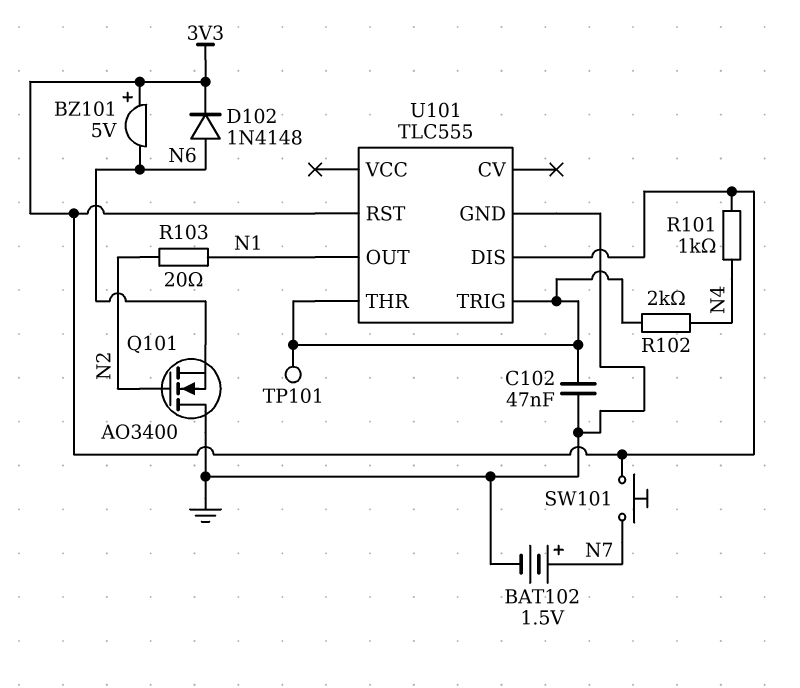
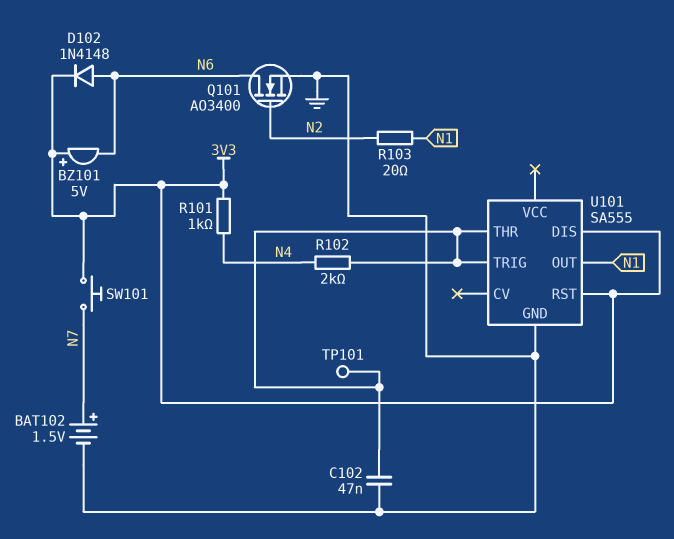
Q101: NMOS AO3400 (G N2, D GND, S N6) -> NMOS AO3400 (G N2, D N6, S GND)
U101: TLC555 -> SA555

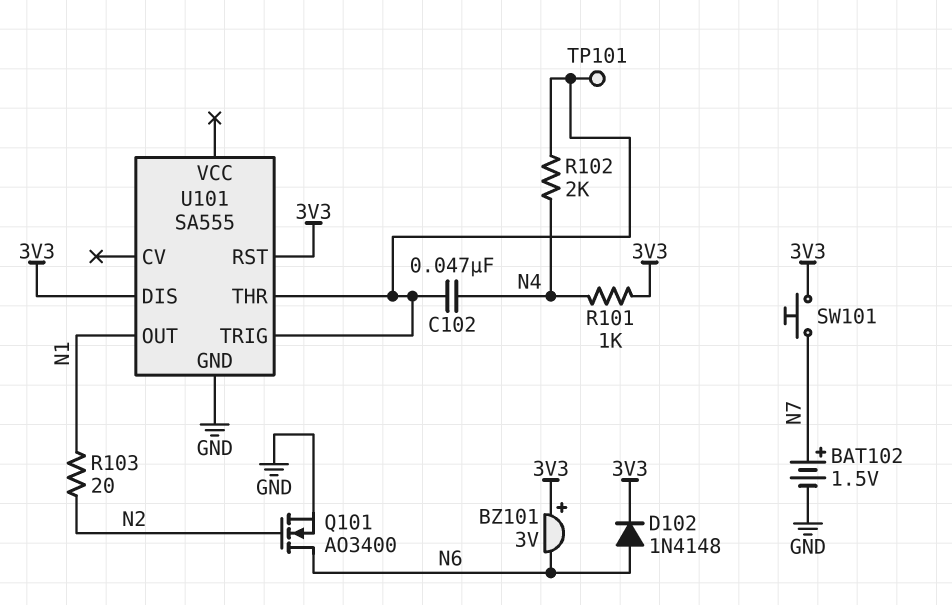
BZ101: buzzer 5V (plus 3V3, minus N6) -> buzzer 3V (plus 3V3, minus N6)
C102: 47nF (GND, U101/THR) -> 47nF (N4, U101/THR)

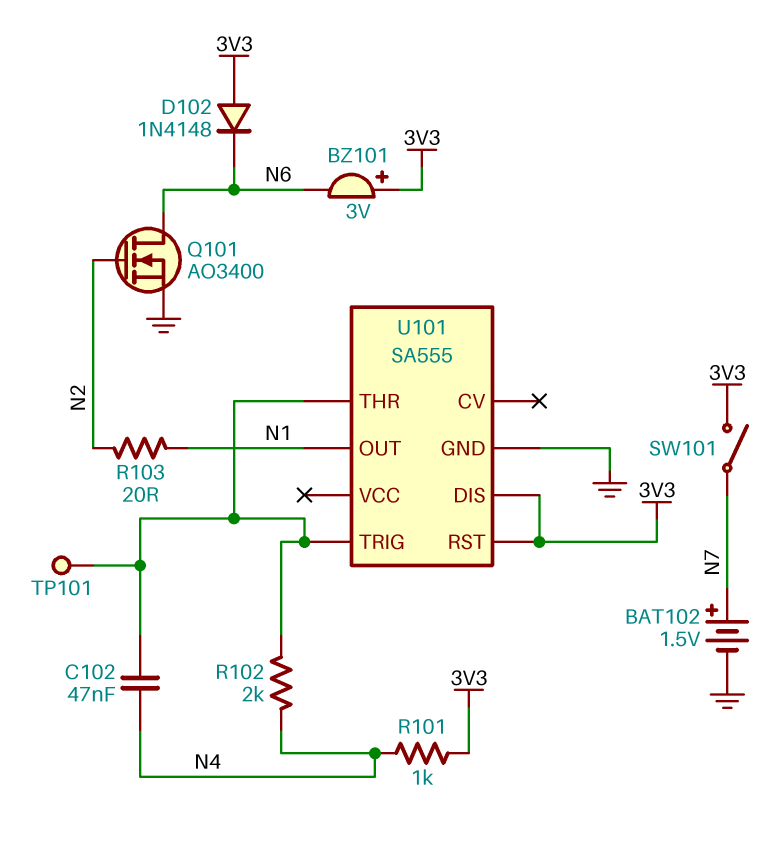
D102: diode 1N4148 (A N6, K 3V3) -> diode 1N4148 (A 3V3, K N6)
SW101: button (3V3, N7) -> switch (3V3, N7)

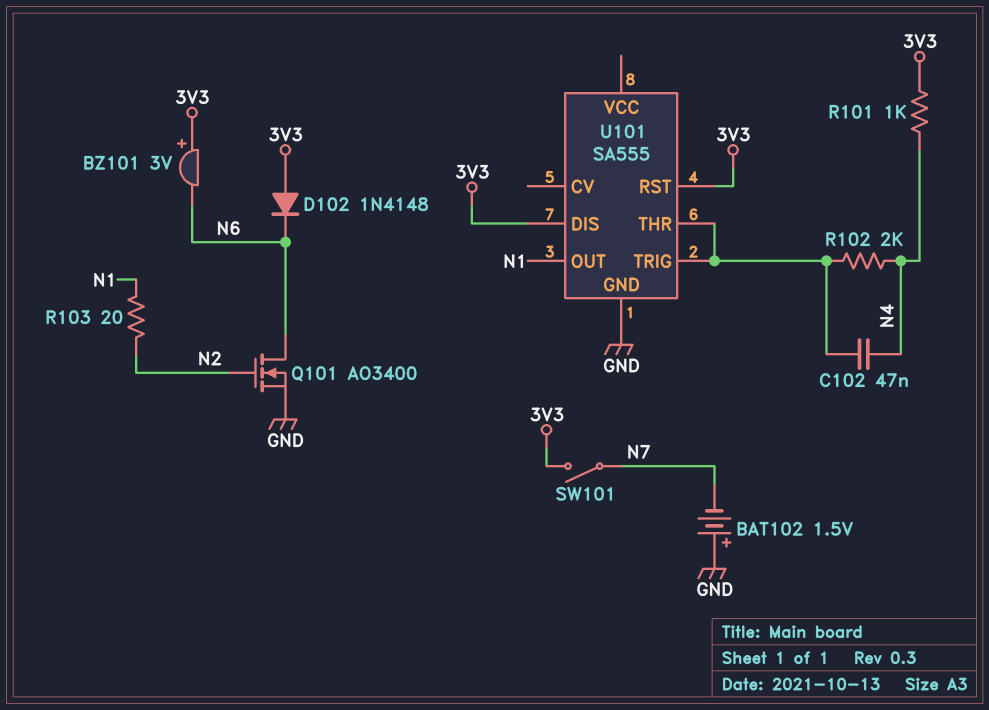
BAT102: 1.5V (plus N7, minus GND) -> 1.5V (plus GND, minus N7)
TP101: test point (U101/THR) -> none

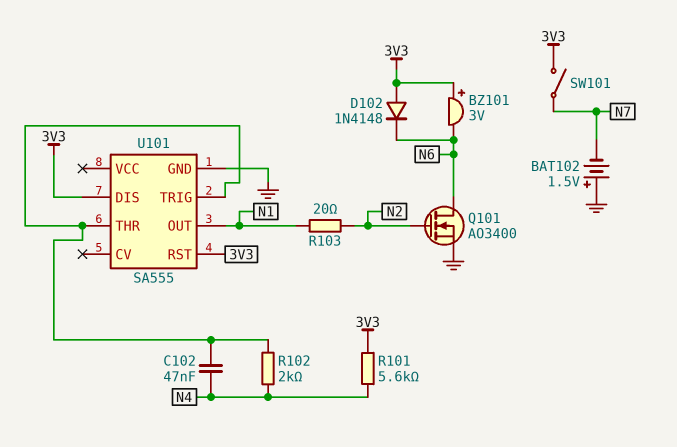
R101: 1k (3V3, N4) -> 5.6k (3V3, N4)

